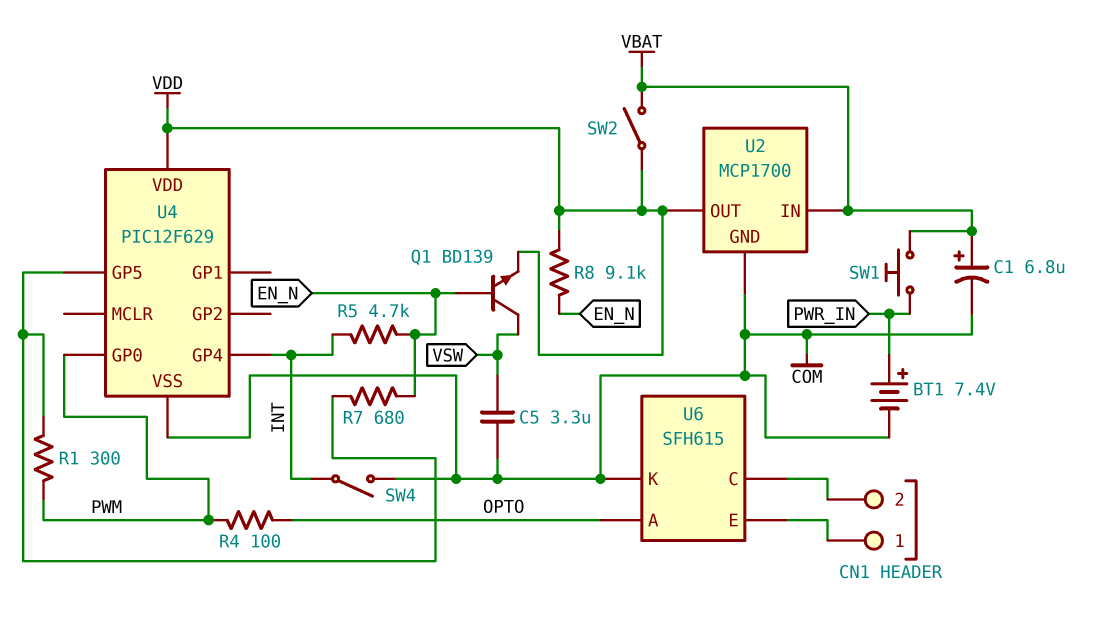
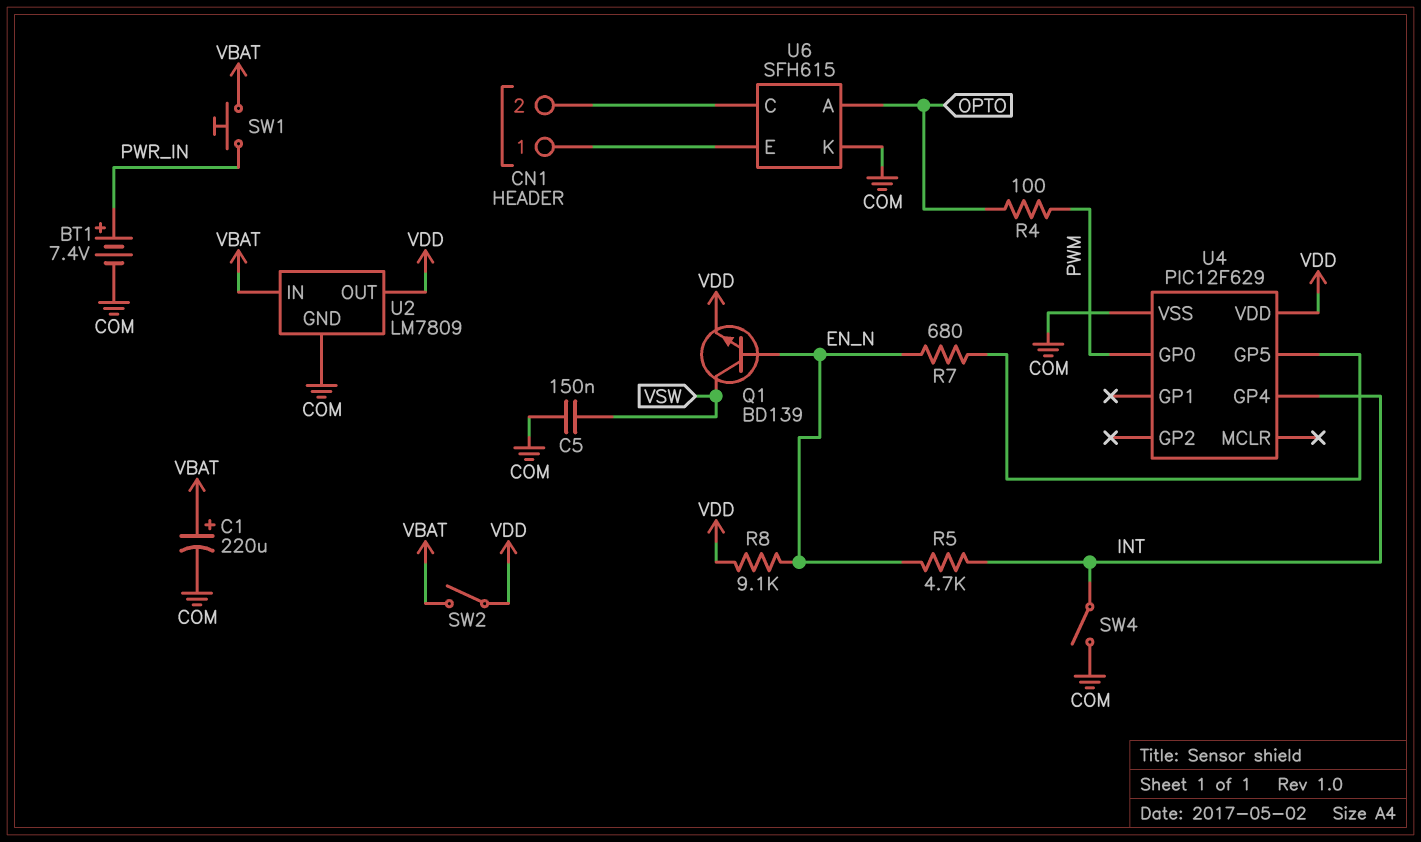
C1: 6.8uF (plus VBAT, minus COM) -> 220uF (plus VBAT, minus COM)
C5: 3.3uF (COM, VSW) -> 150nF (COM, VSW)
R1: 300 (PWM, U4/GP5) -> none
U2: MCP1700 -> LM7809

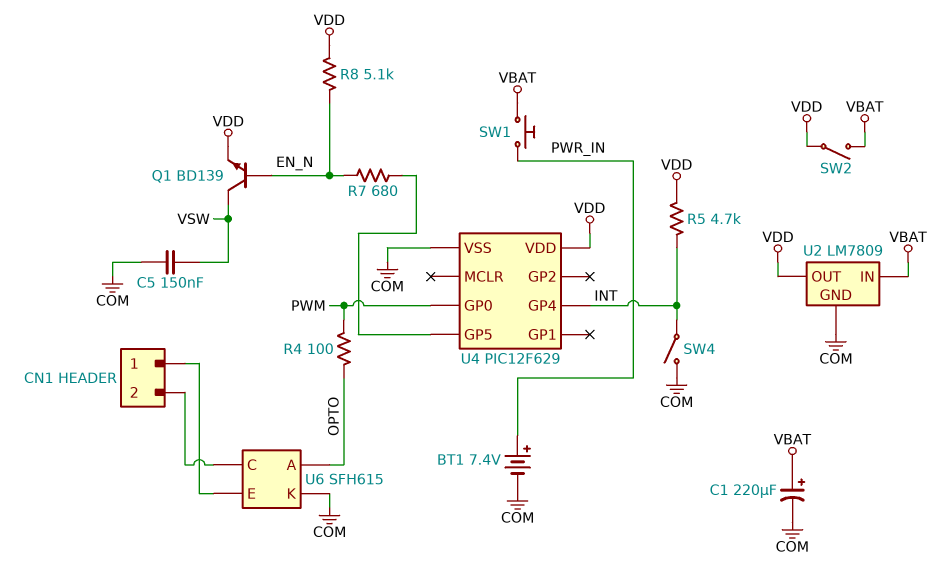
R5: 4.7k (EN_N, INT) -> 4.7k (INT, VDD)
R8: 9.1k (EN_N, VDD) -> 5.1k (EN_N, VDD)

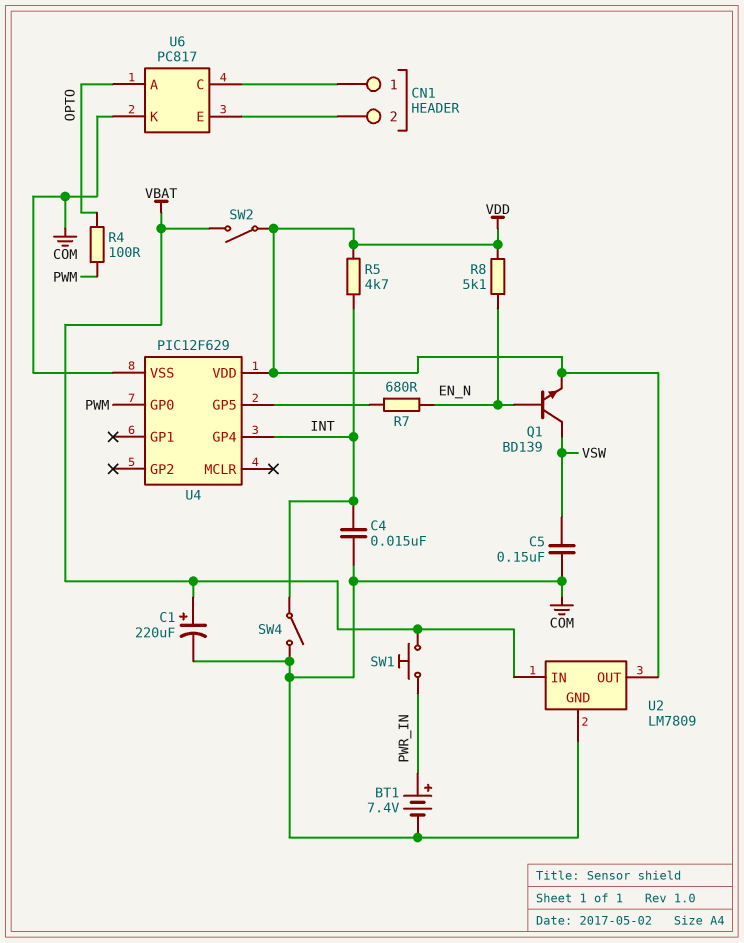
C4: none -> 15nF (COM, INT)
U6: SFH615 -> PC817
U6 pin C: CN1/2 -> CN1/1
U6 pin E: CN1/1 -> CN1/2

